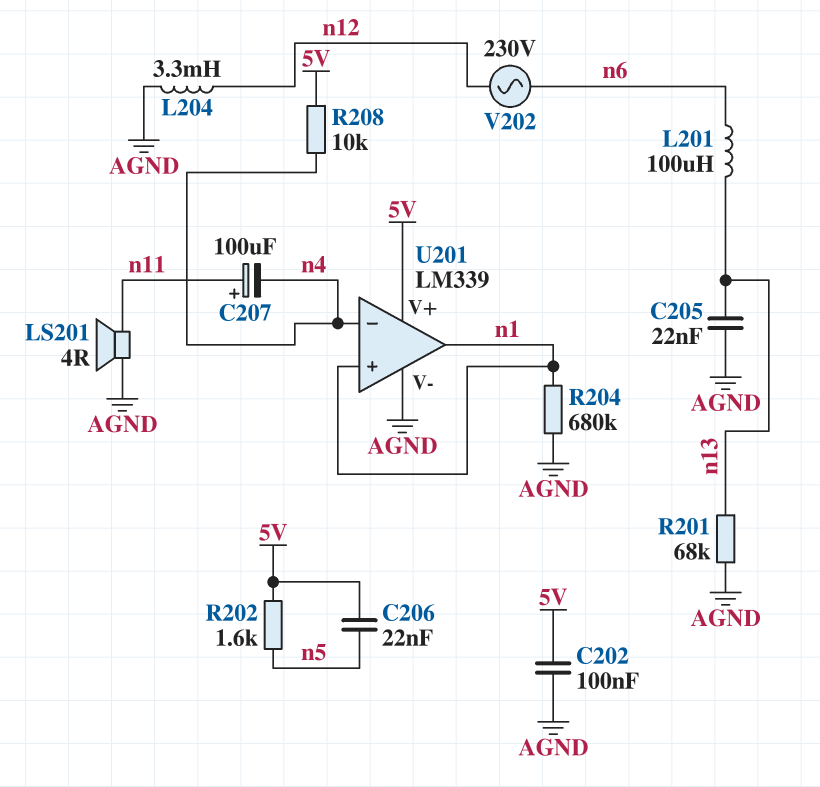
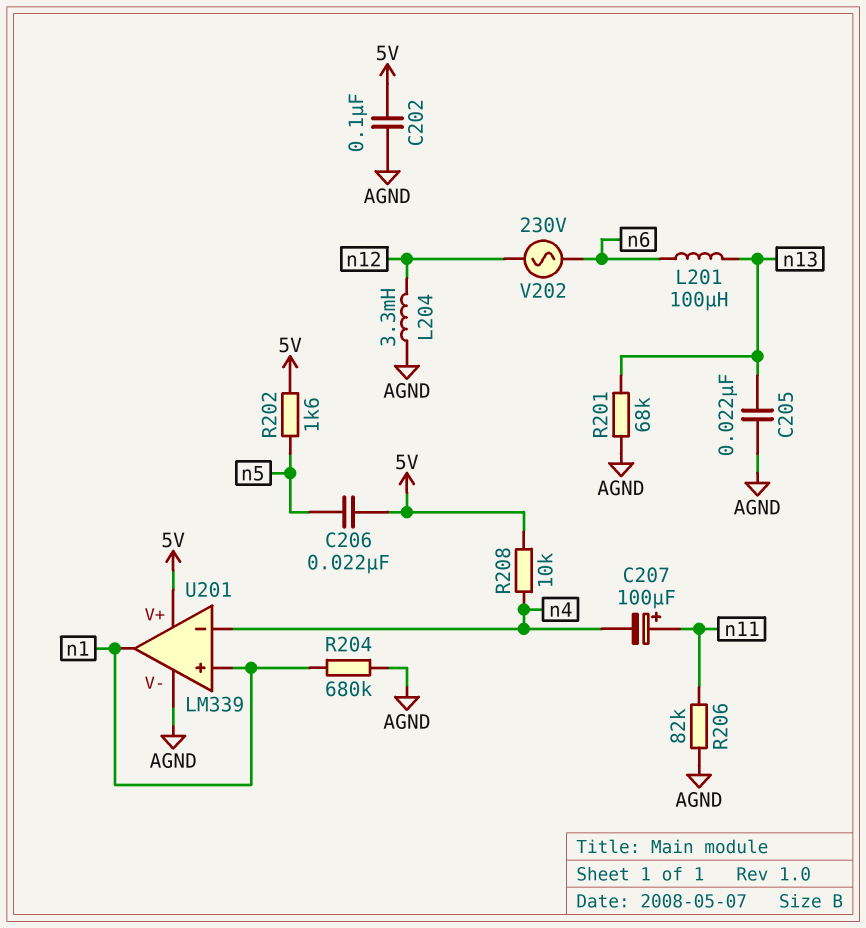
LS201: speaker 4R (AGND, n11) -> none
R206: none -> 82k (AGND, n11)

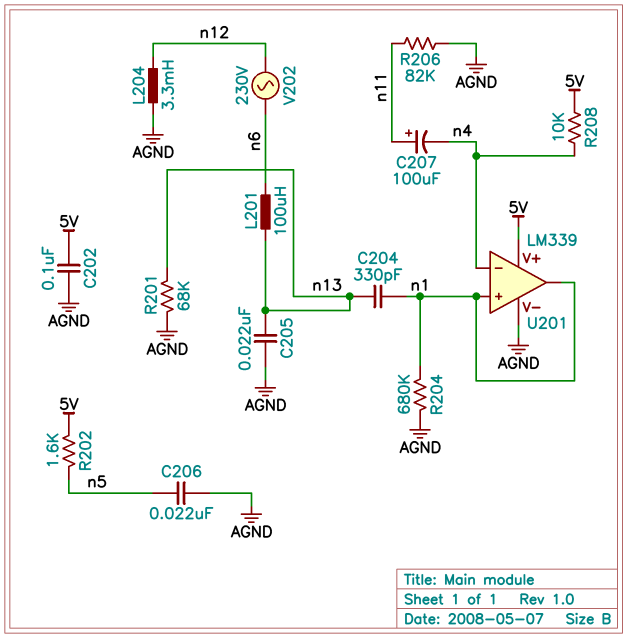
C204: none -> 330pF (n1, n13)
C206: 22nF (5V, n5) -> 22nF (AGND, n5)

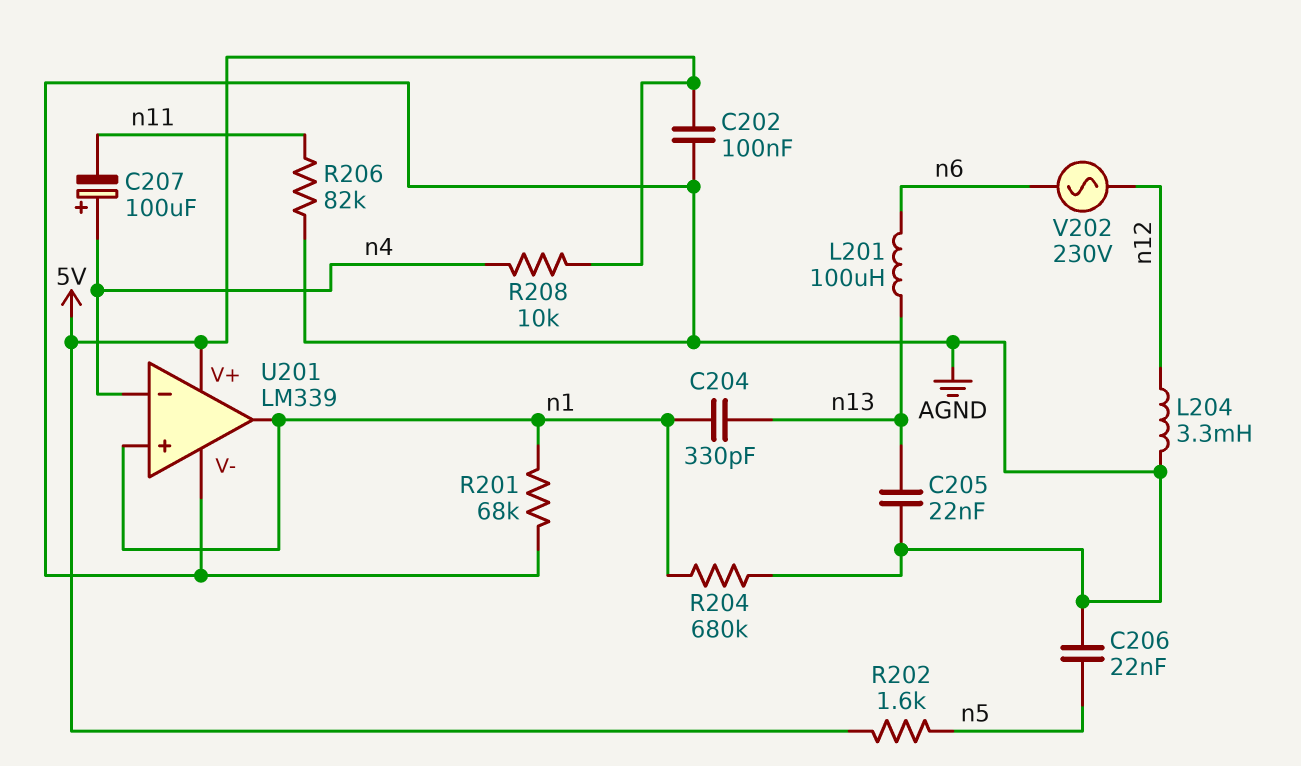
C207: 100uF (plus n11, minus n4) -> 100uF (plus n4, minus n11)
R201: 68k (AGND, n13) -> 68k (AGND, n1)

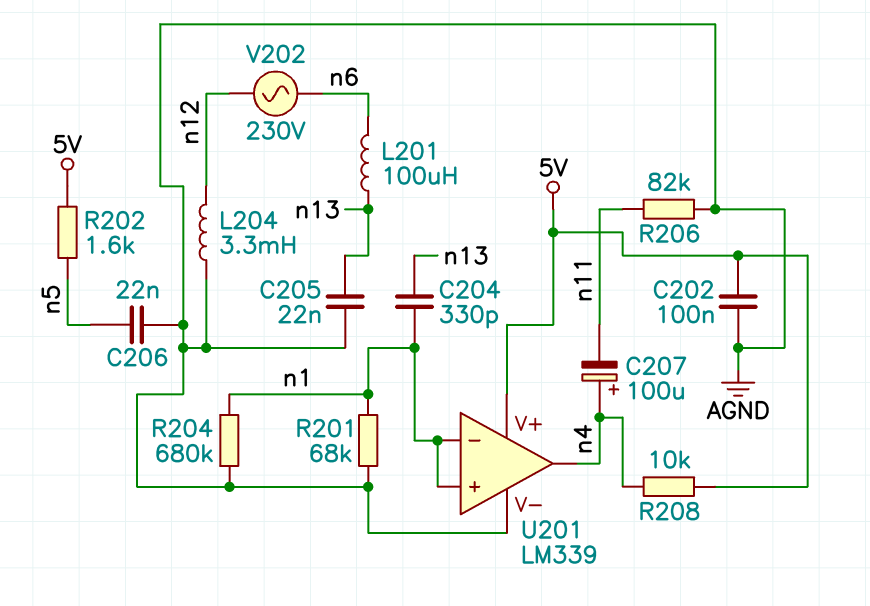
U201 pin in-: n4 -> n1
U201 pin out: n1 -> n4

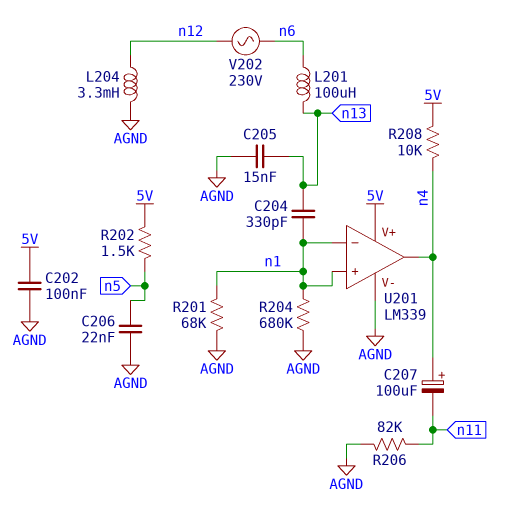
C205: 22nF (AGND, n13) -> 15nF (AGND, n13)
R202: 1.6k (5V, n5) -> 1.5k (5V, n5)

